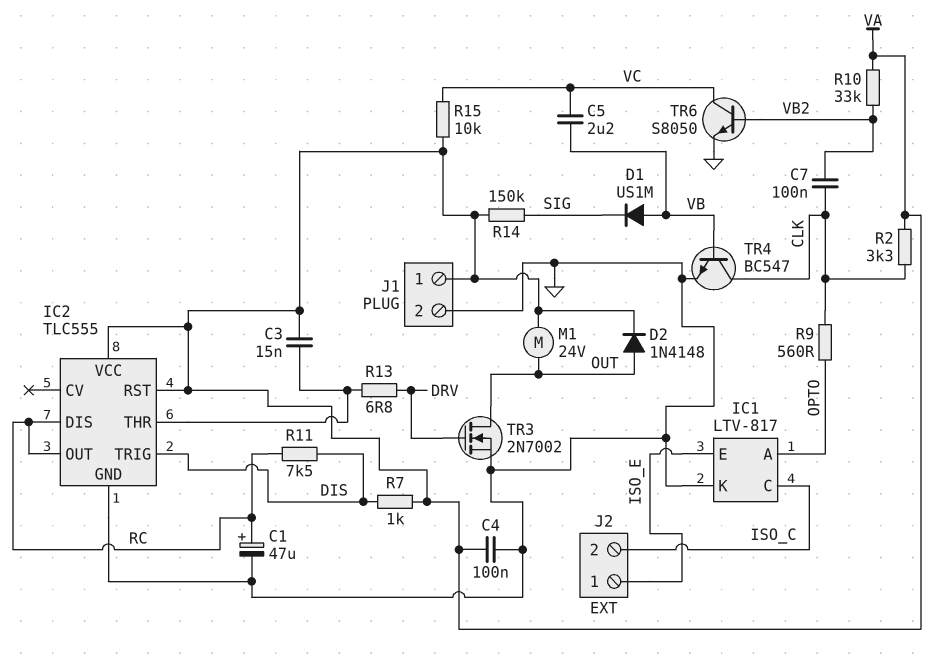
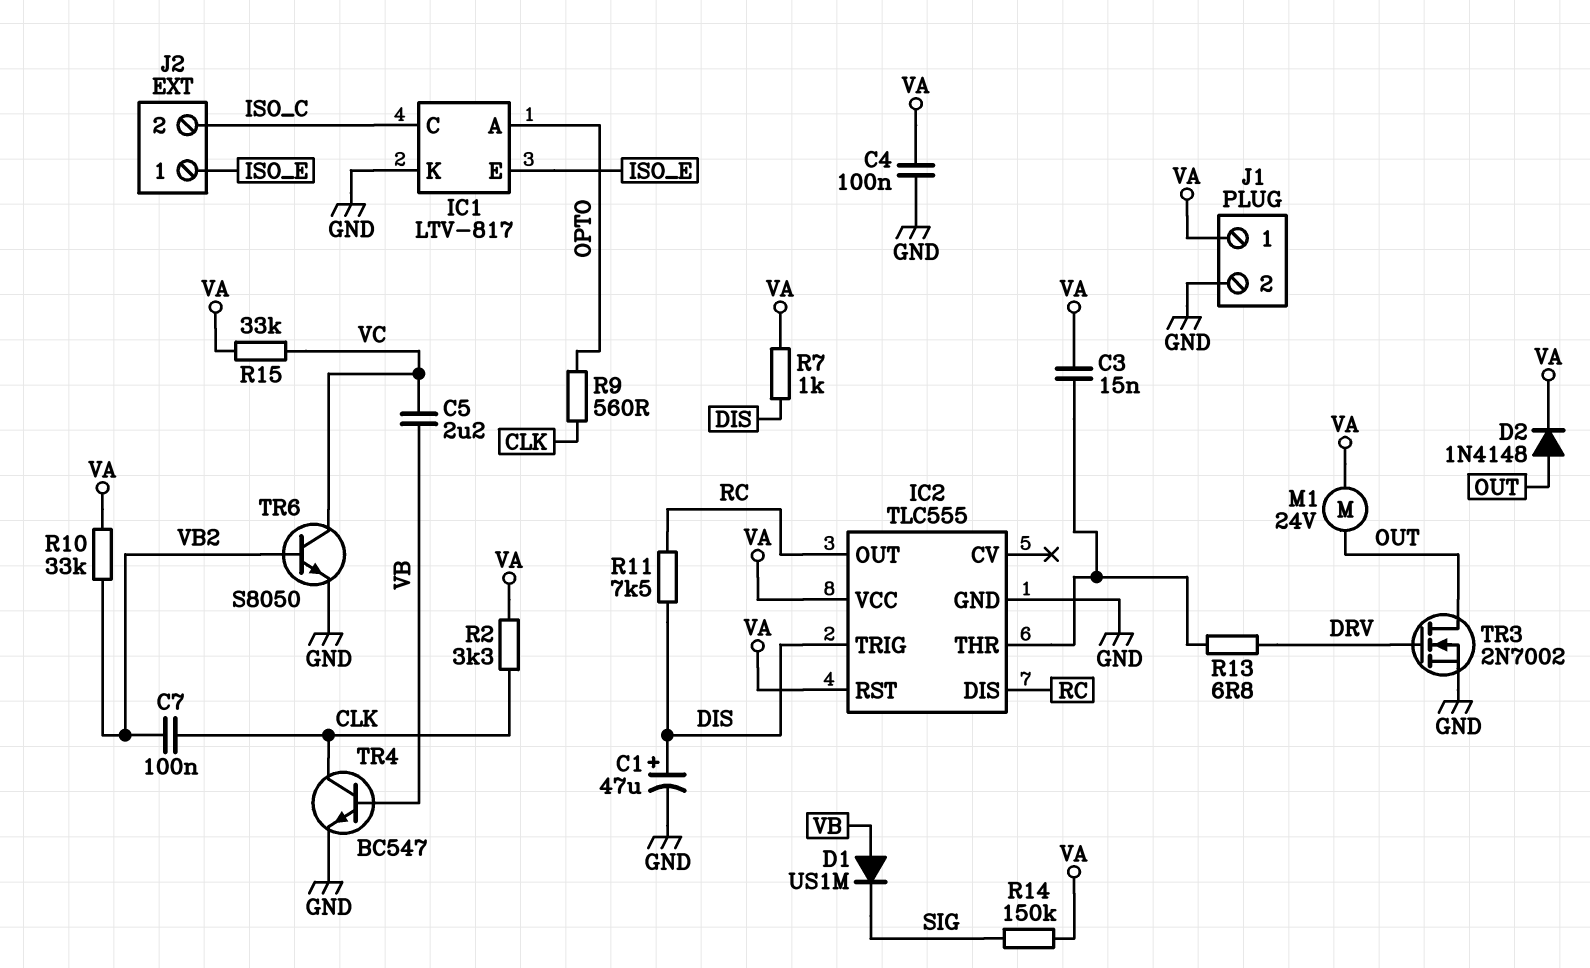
C1: 47uF (plus RC, minus GND) -> 47uF (plus DIS, minus GND)
R15: 10k (VA, VC) -> 33k (VA, VC)

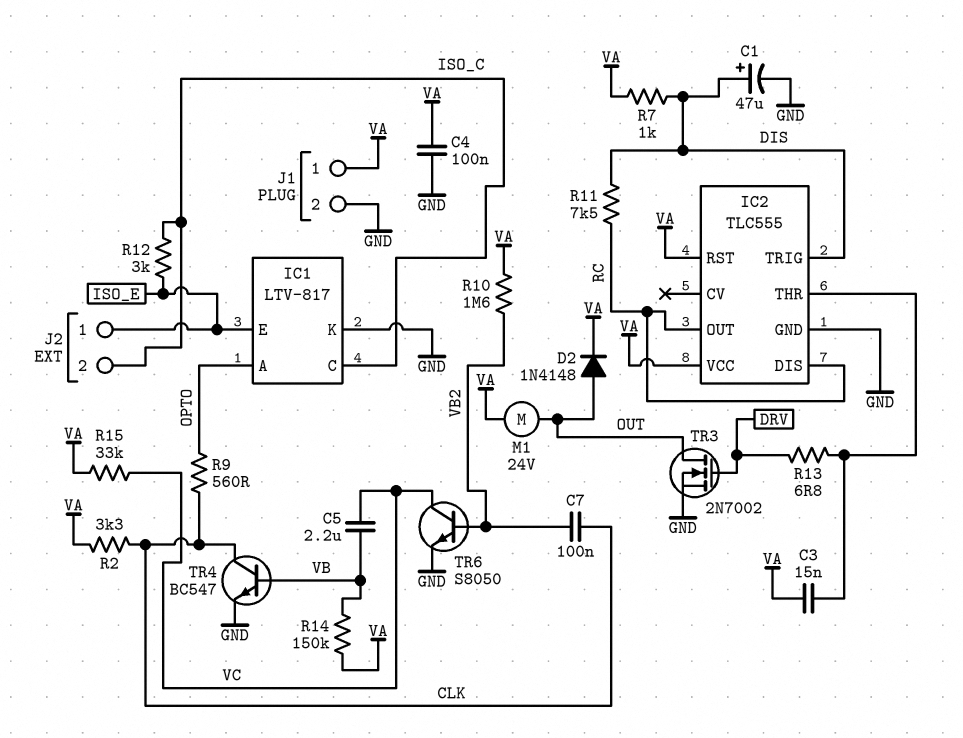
D1: diode US1M (A VB, K SIG) -> none
R10: 33k (VA, VB2) -> 1.6M (VA, VB2)
R12: none -> 3k (ISO_C, ISO_E)
R14: 150k (SIG, VA) -> 150k (VA, VB)

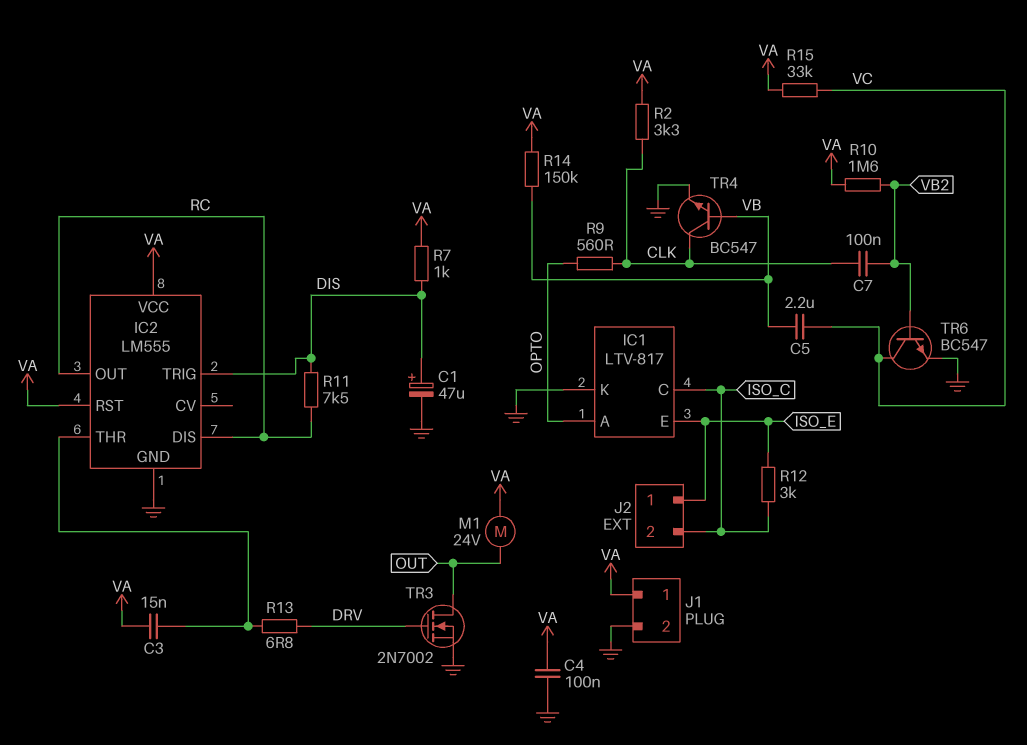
D2: diode 1N4148 (A OUT, K VA) -> none
IC2: TLC555 -> LM555
TR6: NPN S8050 (B VB2, C VC, E GND) -> NPN BC547 (B VB2, C VC, E GND)

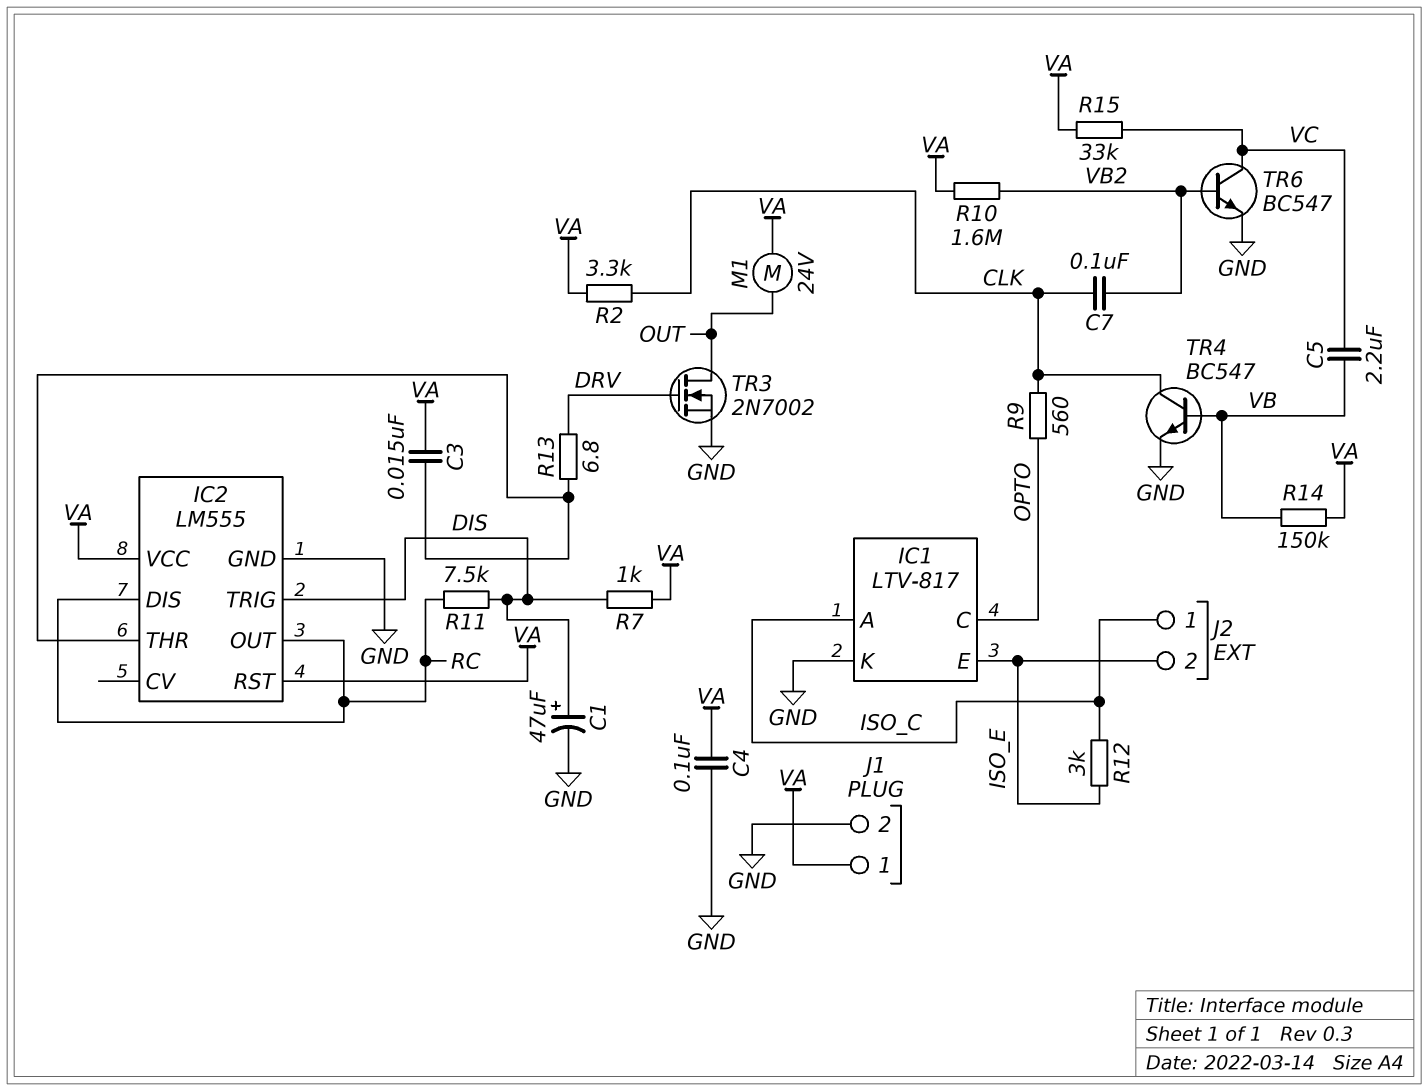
IC1 pin A: OPTO -> ISO_C
IC1 pin C: ISO_C -> OPTO
J2 pin 1: ISO_E -> ISO_C
J2 pin 2: ISO_C -> ISO_E

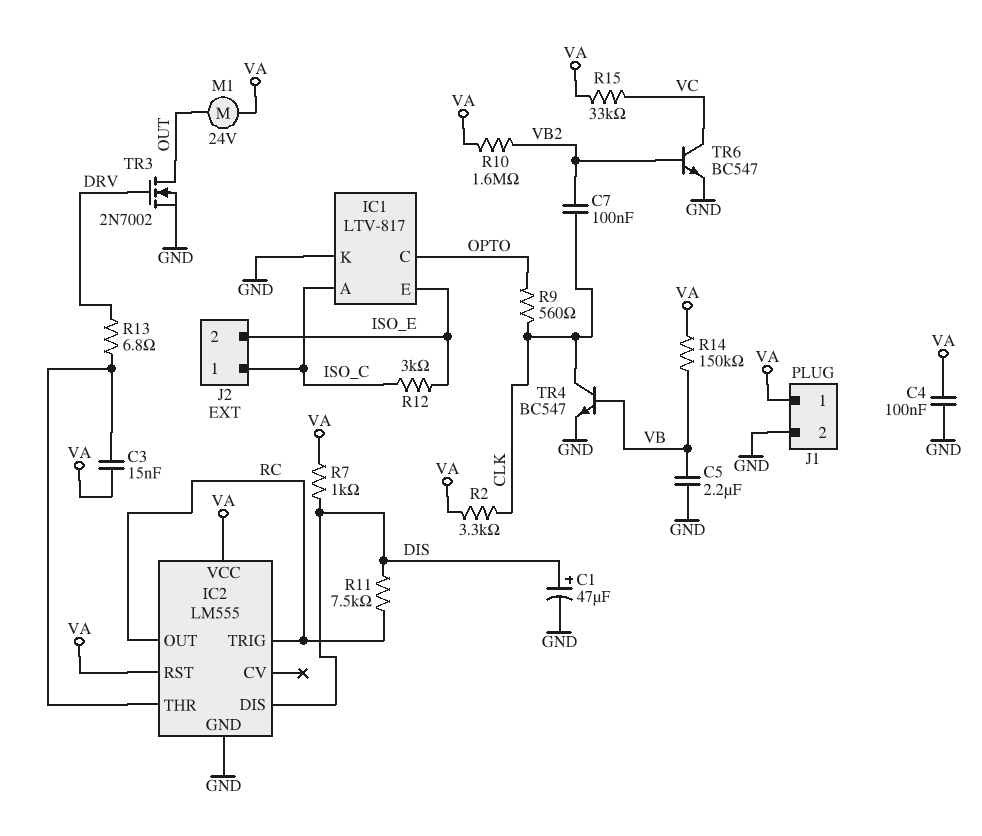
C5: 2.2uF (VB, VC) -> 2.2uF (GND, VB)
IC2 pin DIS: RC -> DIS
IC2 pin TRIG: DIS -> RC

